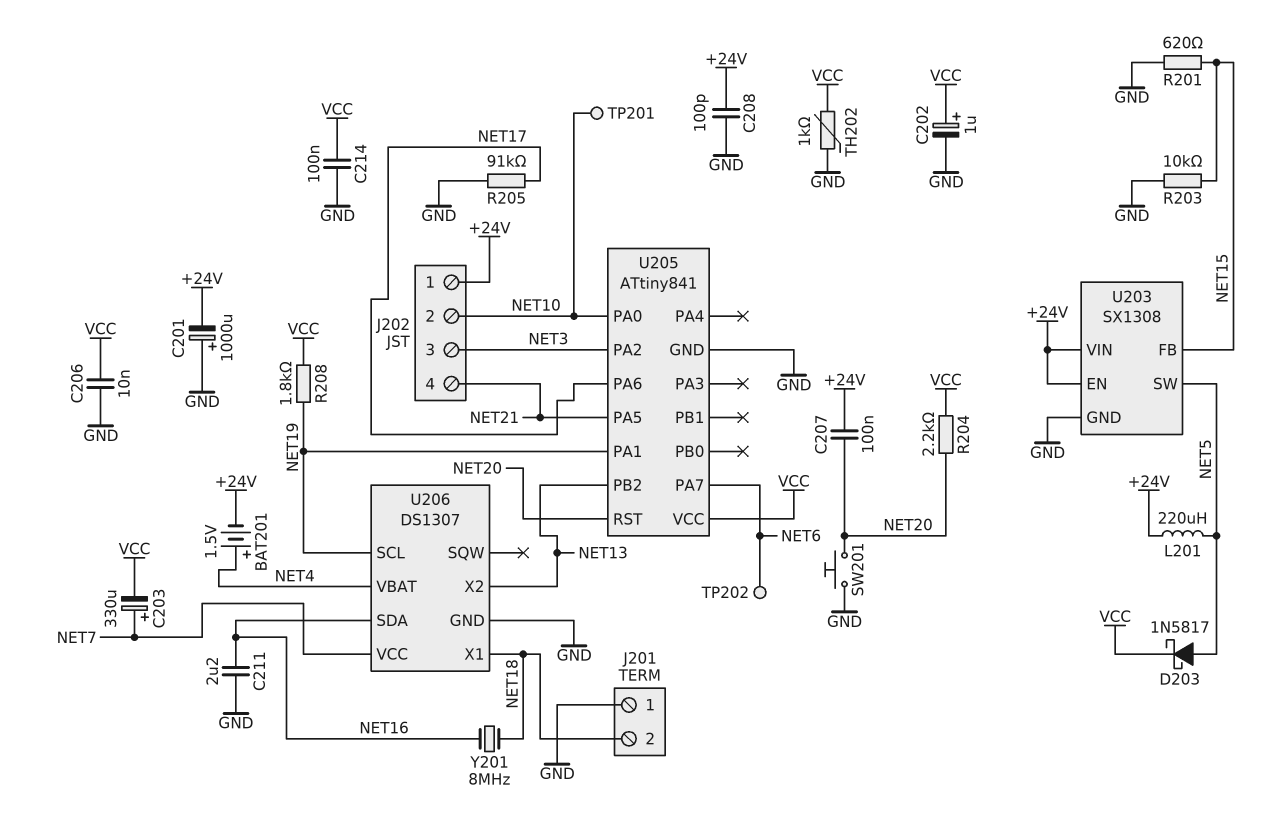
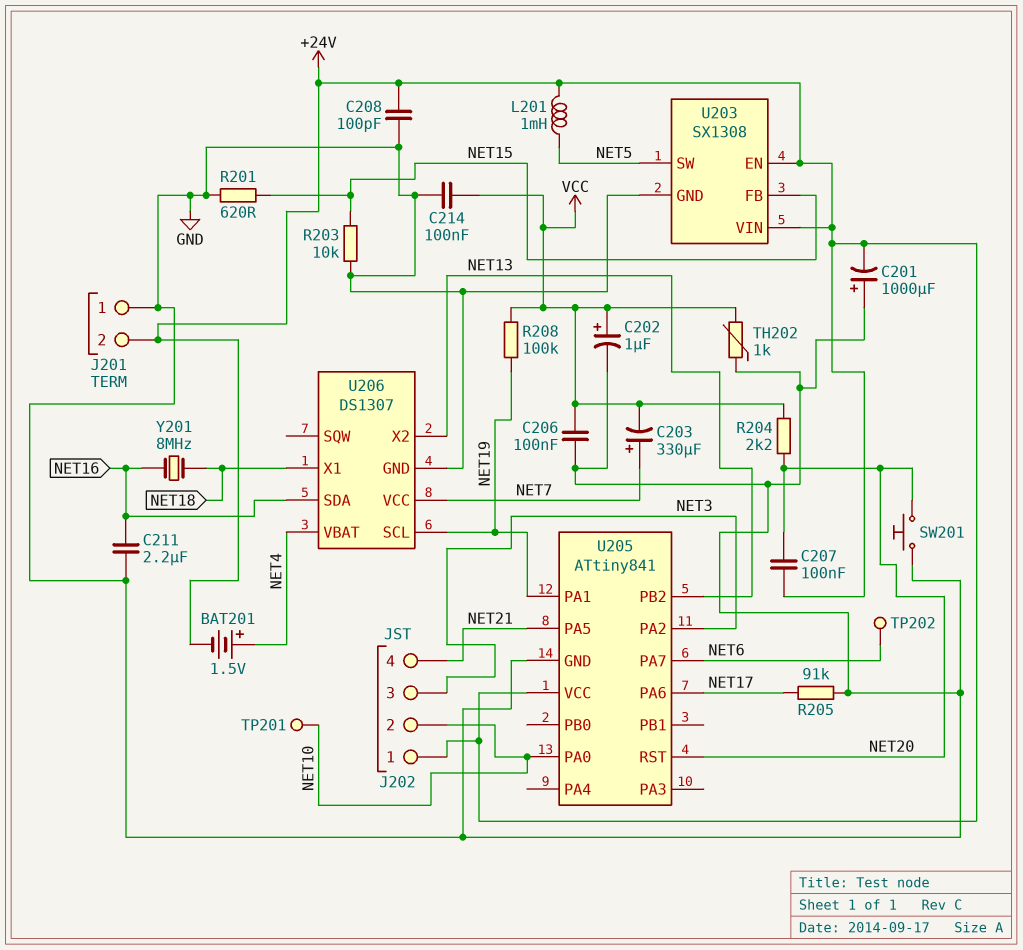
C206: 10nF (GND, VCC) -> 100nF (GND, VCC)
D203: schottky 1N5817 (A NET5, K VCC) -> none
J201 pin 2: NET18 -> +24V
L201: 220uH (+24V, NET5) -> 1mH (+24V, NET5)
R208: 1.8k (NET19, VCC) -> 100k (NET19, VCC)
U205 pin VCC: VCC -> +24V

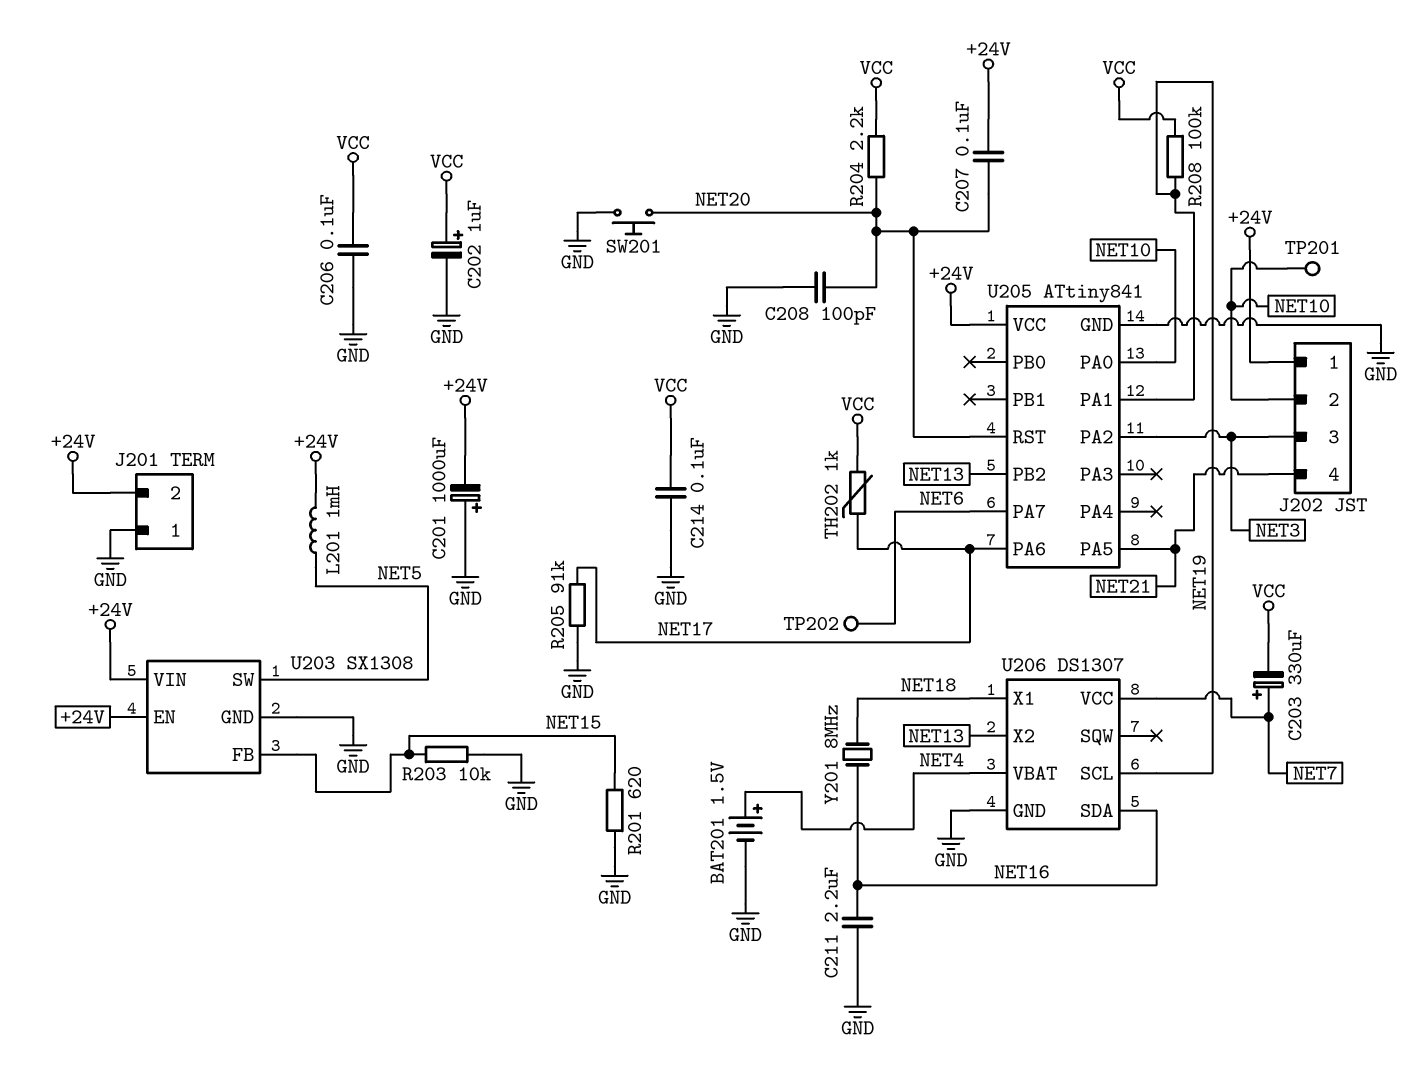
BAT201: 1.5V (plus NET4, minus +24V) -> 1.5V (plus NET4, minus GND)
C208: 100pF (+24V, GND) -> 100pF (GND, NET20)
TH202: 1k (GND, VCC) -> 1k (NET17, VCC)

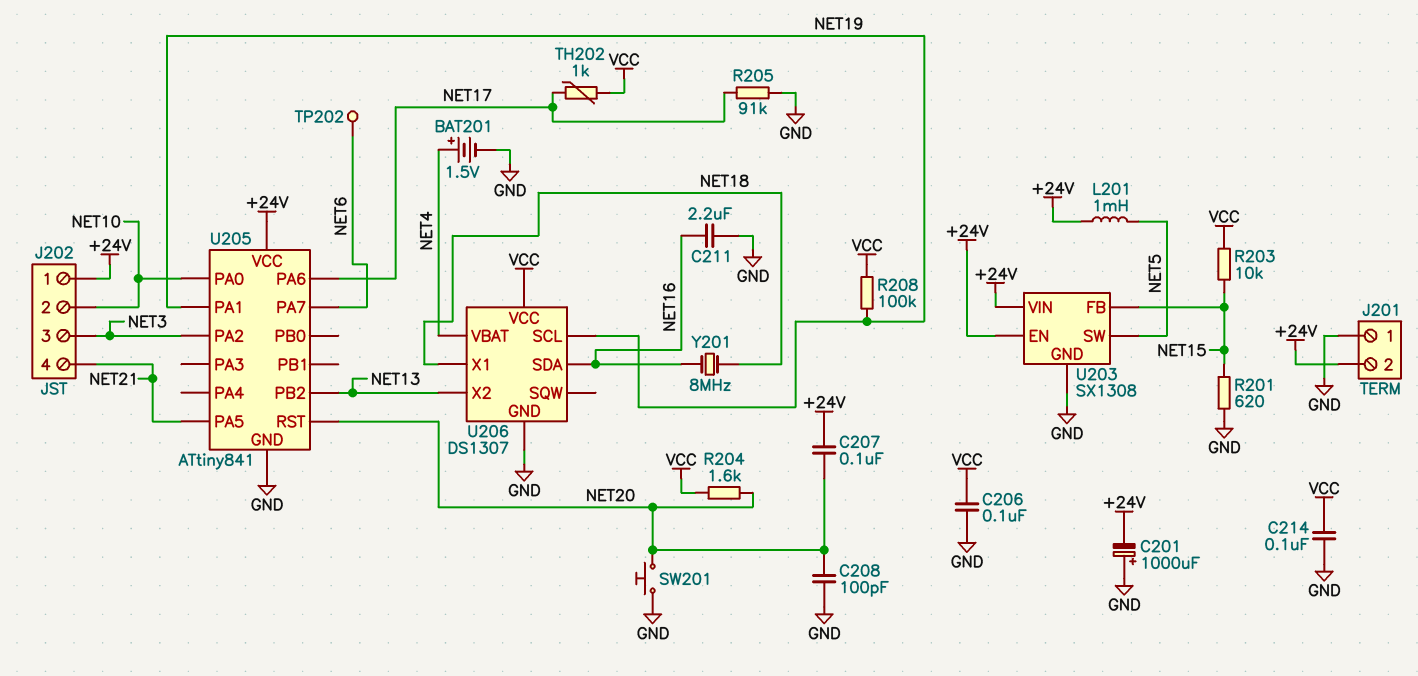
C202: 1uF (plus VCC, minus GND) -> none
C203: 330uF (plus NET7, minus VCC) -> none
R203: 10k (GND, NET15) -> 10k (NET15, VCC)
R204: 2.2k (NET20, VCC) -> 1.6k (NET20, VCC)
TP201: test point (NET10) -> none
U206 pin VCC: NET7 -> VCC

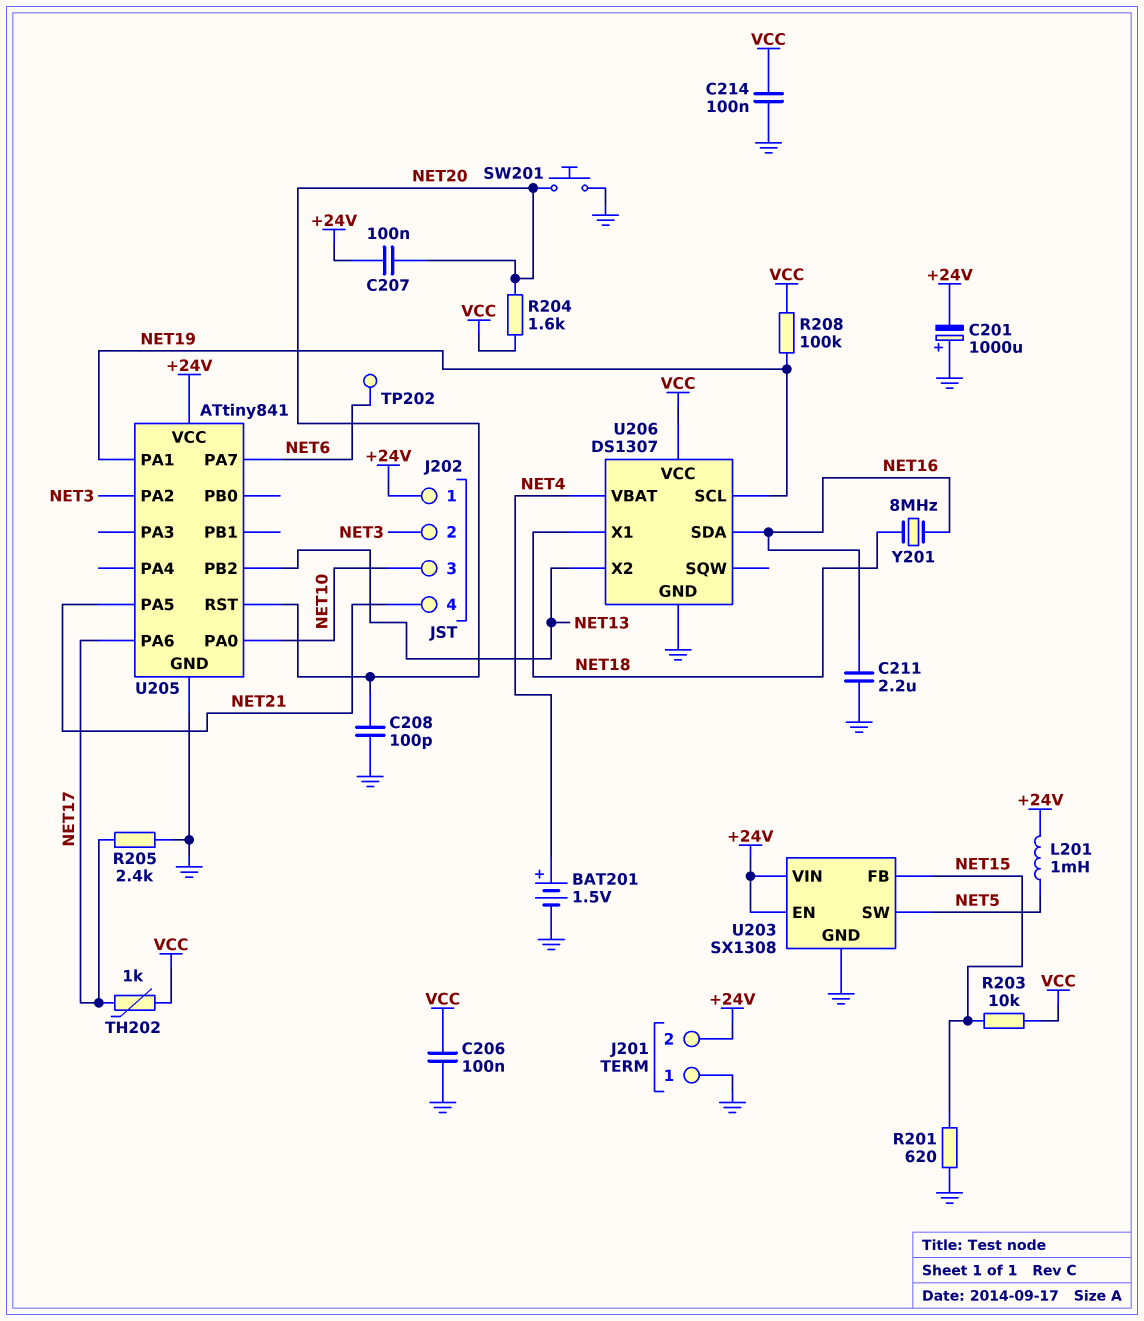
J202 pin 2: NET10 -> NET3
J202 pin 3: NET3 -> NET10
R205: 91k (GND, NET17) -> 2.4k (GND, NET17)

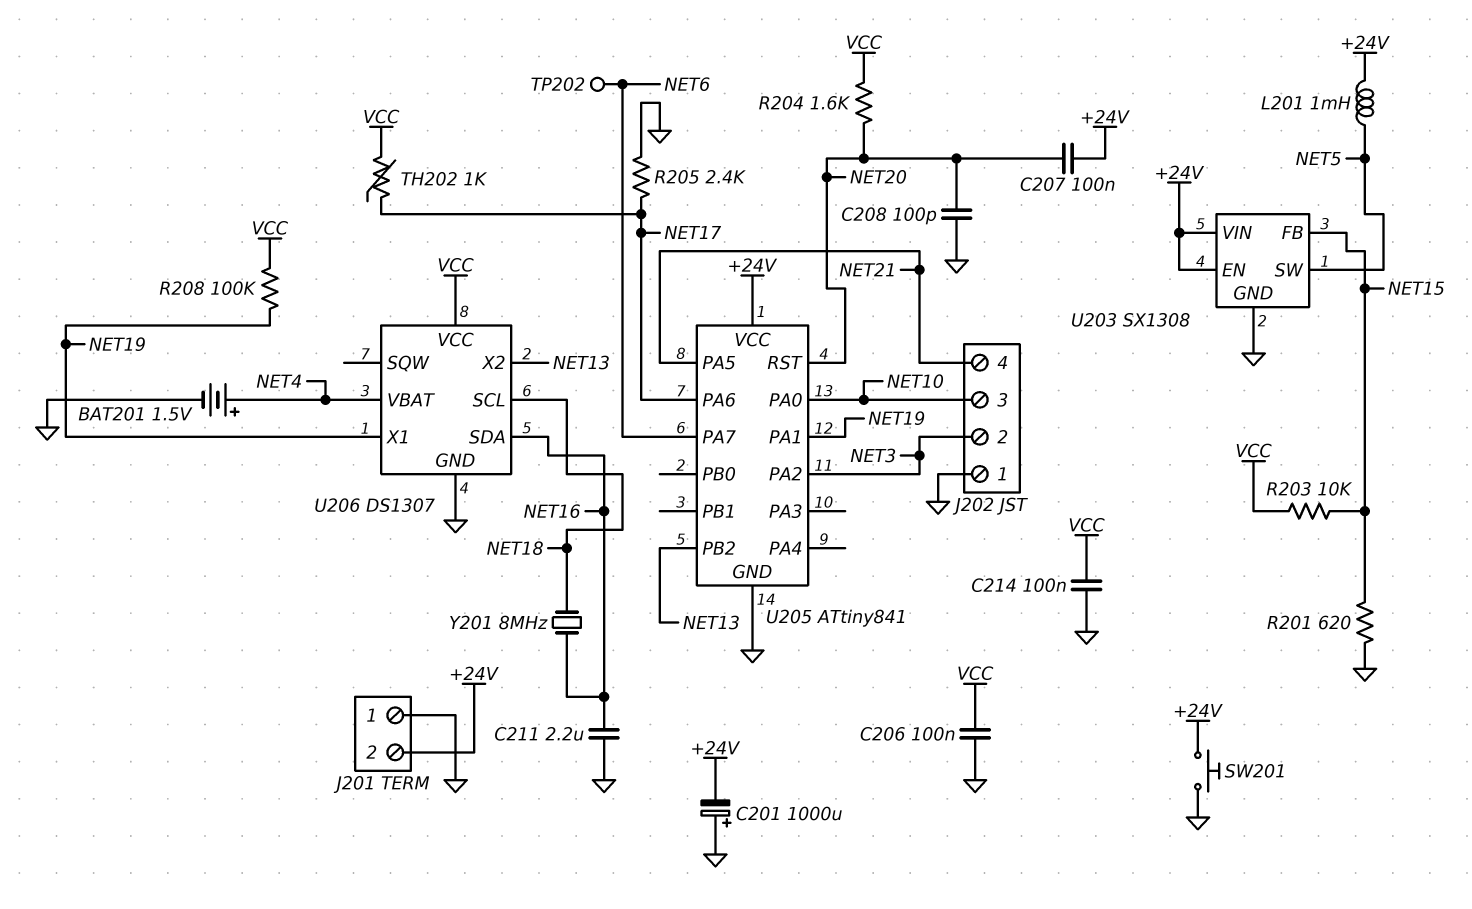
J202 pin 1: +24V -> GND
SW201: button (GND, NET20) -> button (+24V, GND)
U206 pin SCL: NET19 -> NET18
U206 pin X1: NET18 -> NET19

